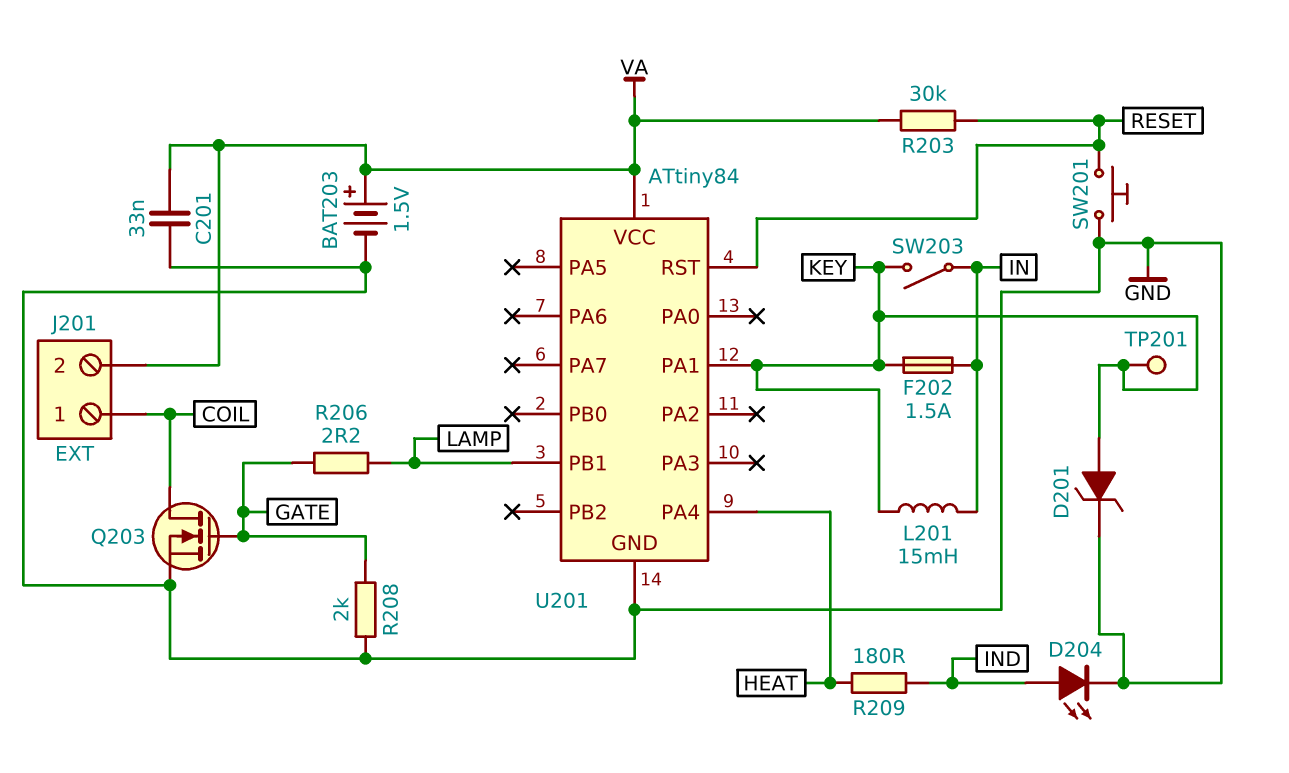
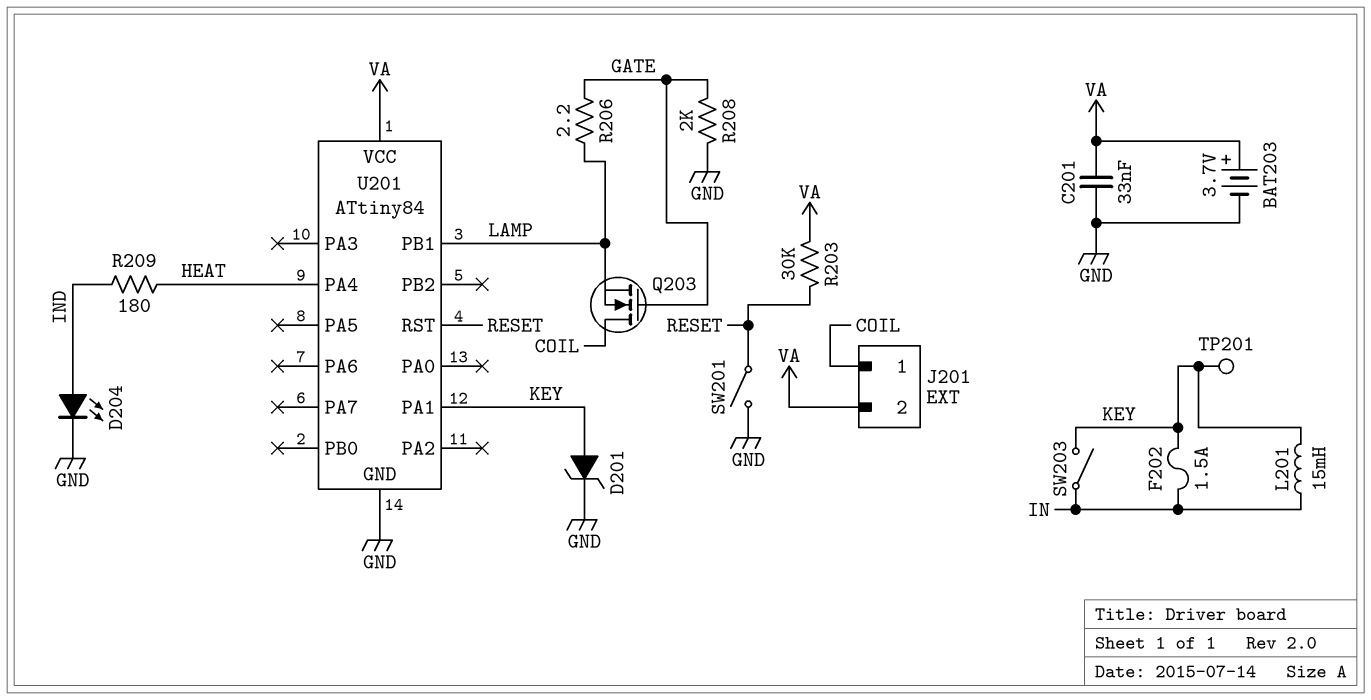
BAT203: 1.5V (plus VA, minus GND) -> 3.7V (plus VA, minus GND)
Q203: NMOS (G GATE, D COIL, S GND) -> NMOS (G GATE, D COIL, S LAMP)
SW201: button (GND, RESET) -> switch (GND, RESET)

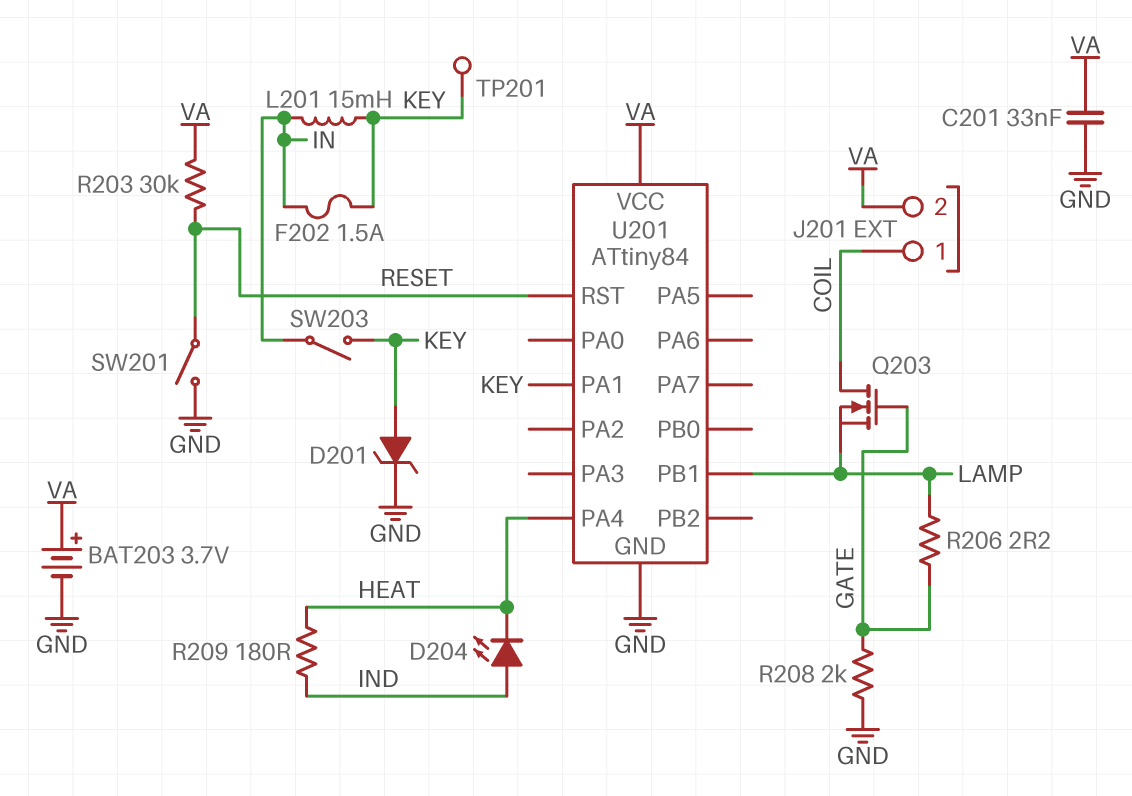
D204: LED (A IND, K GND) -> LED (A IND, K HEAT)

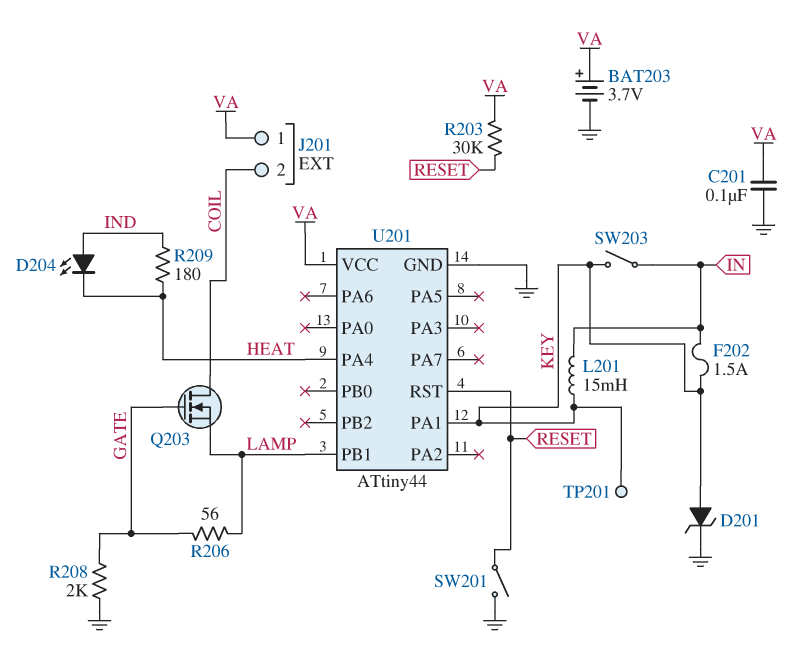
C201: 33nF (GND, VA) -> 100nF (GND, VA)
J201 pin 1: COIL -> VA
J201 pin 2: VA -> COIL
R206: 2.2 (GATE, LAMP) -> 56 (GATE, LAMP)
U201: ATtiny84 -> ATtiny44

